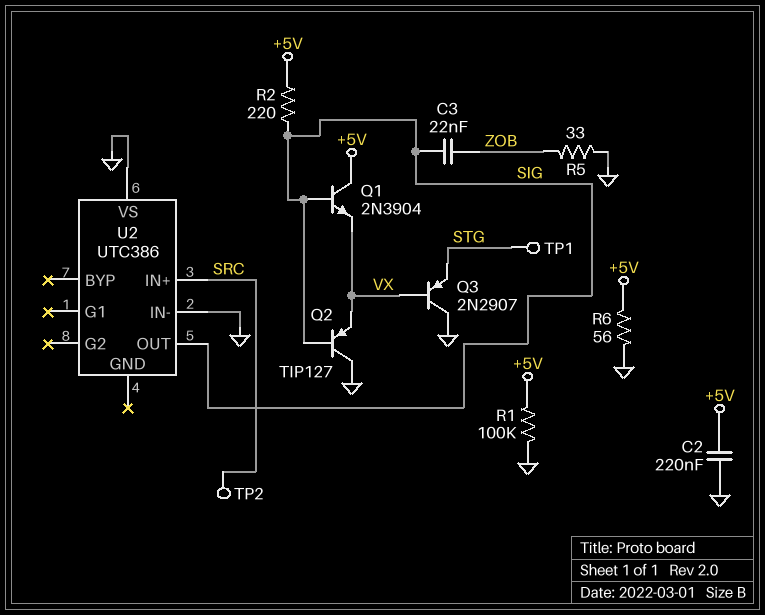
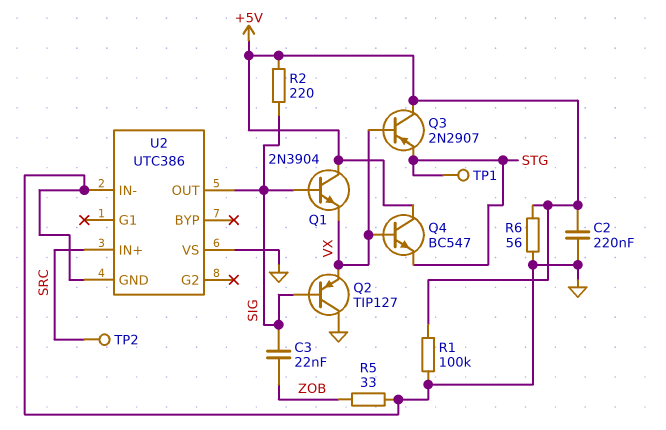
Q3: PNP 2N2907 (B VX, C GND, E STG) -> PNP 2N2907 (B VX, C +5V, E STG)
Q4: none -> NPN BC547 (B VX, C +5V, E STG)
U2 pin GND: none -> GND

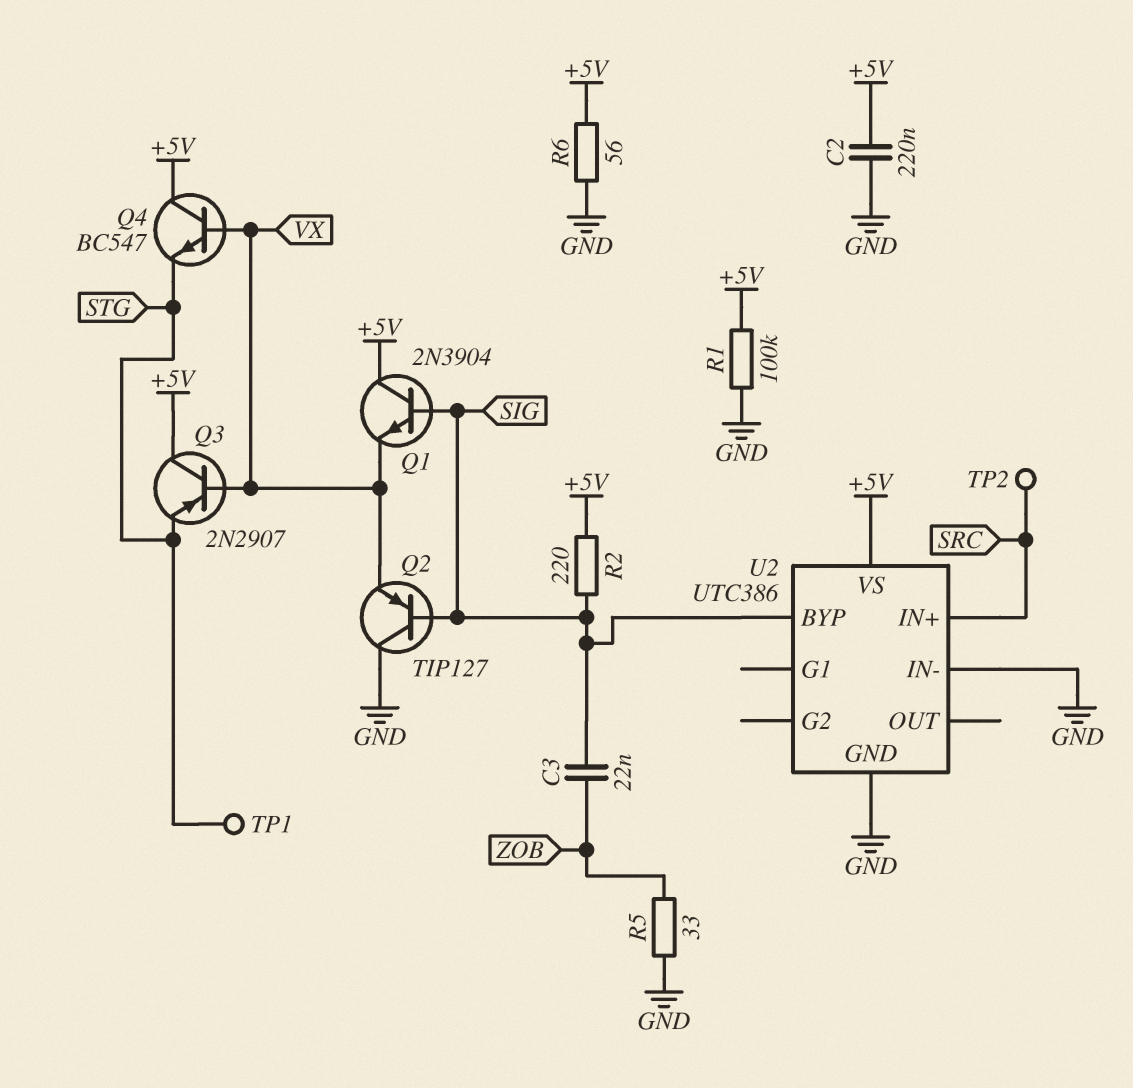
U2 pin BYP: none -> SIG
U2 pin OUT: SIG -> none
U2 pin VS: GND -> +5V

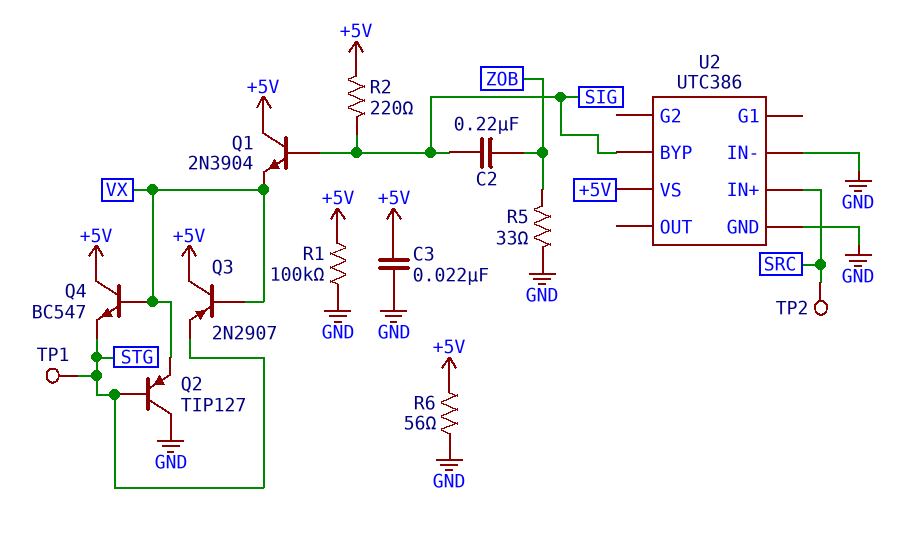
C2: 220nF (+5V, GND) -> 220nF (SIG, ZOB)
C3: 22nF (SIG, ZOB) -> 22nF (+5V, GND)
Q2: PNP TIP127 (B SIG, C GND, E VX) -> PNP TIP127 (B STG, C GND, E VX)

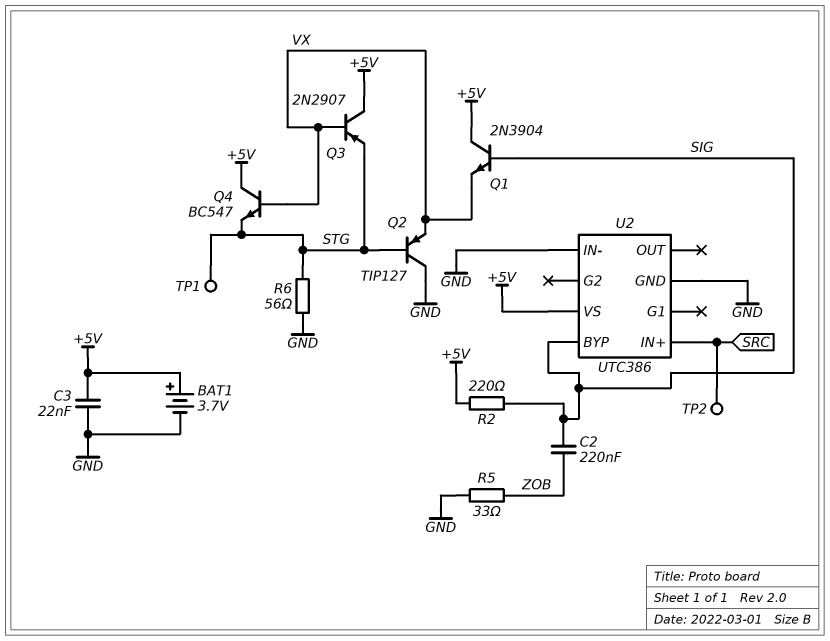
BAT1: none -> 3.7V (plus +5V, minus GND)
R1: 100k (+5V, GND) -> none
R6: 56 (+5V, GND) -> 56 (GND, STG)

